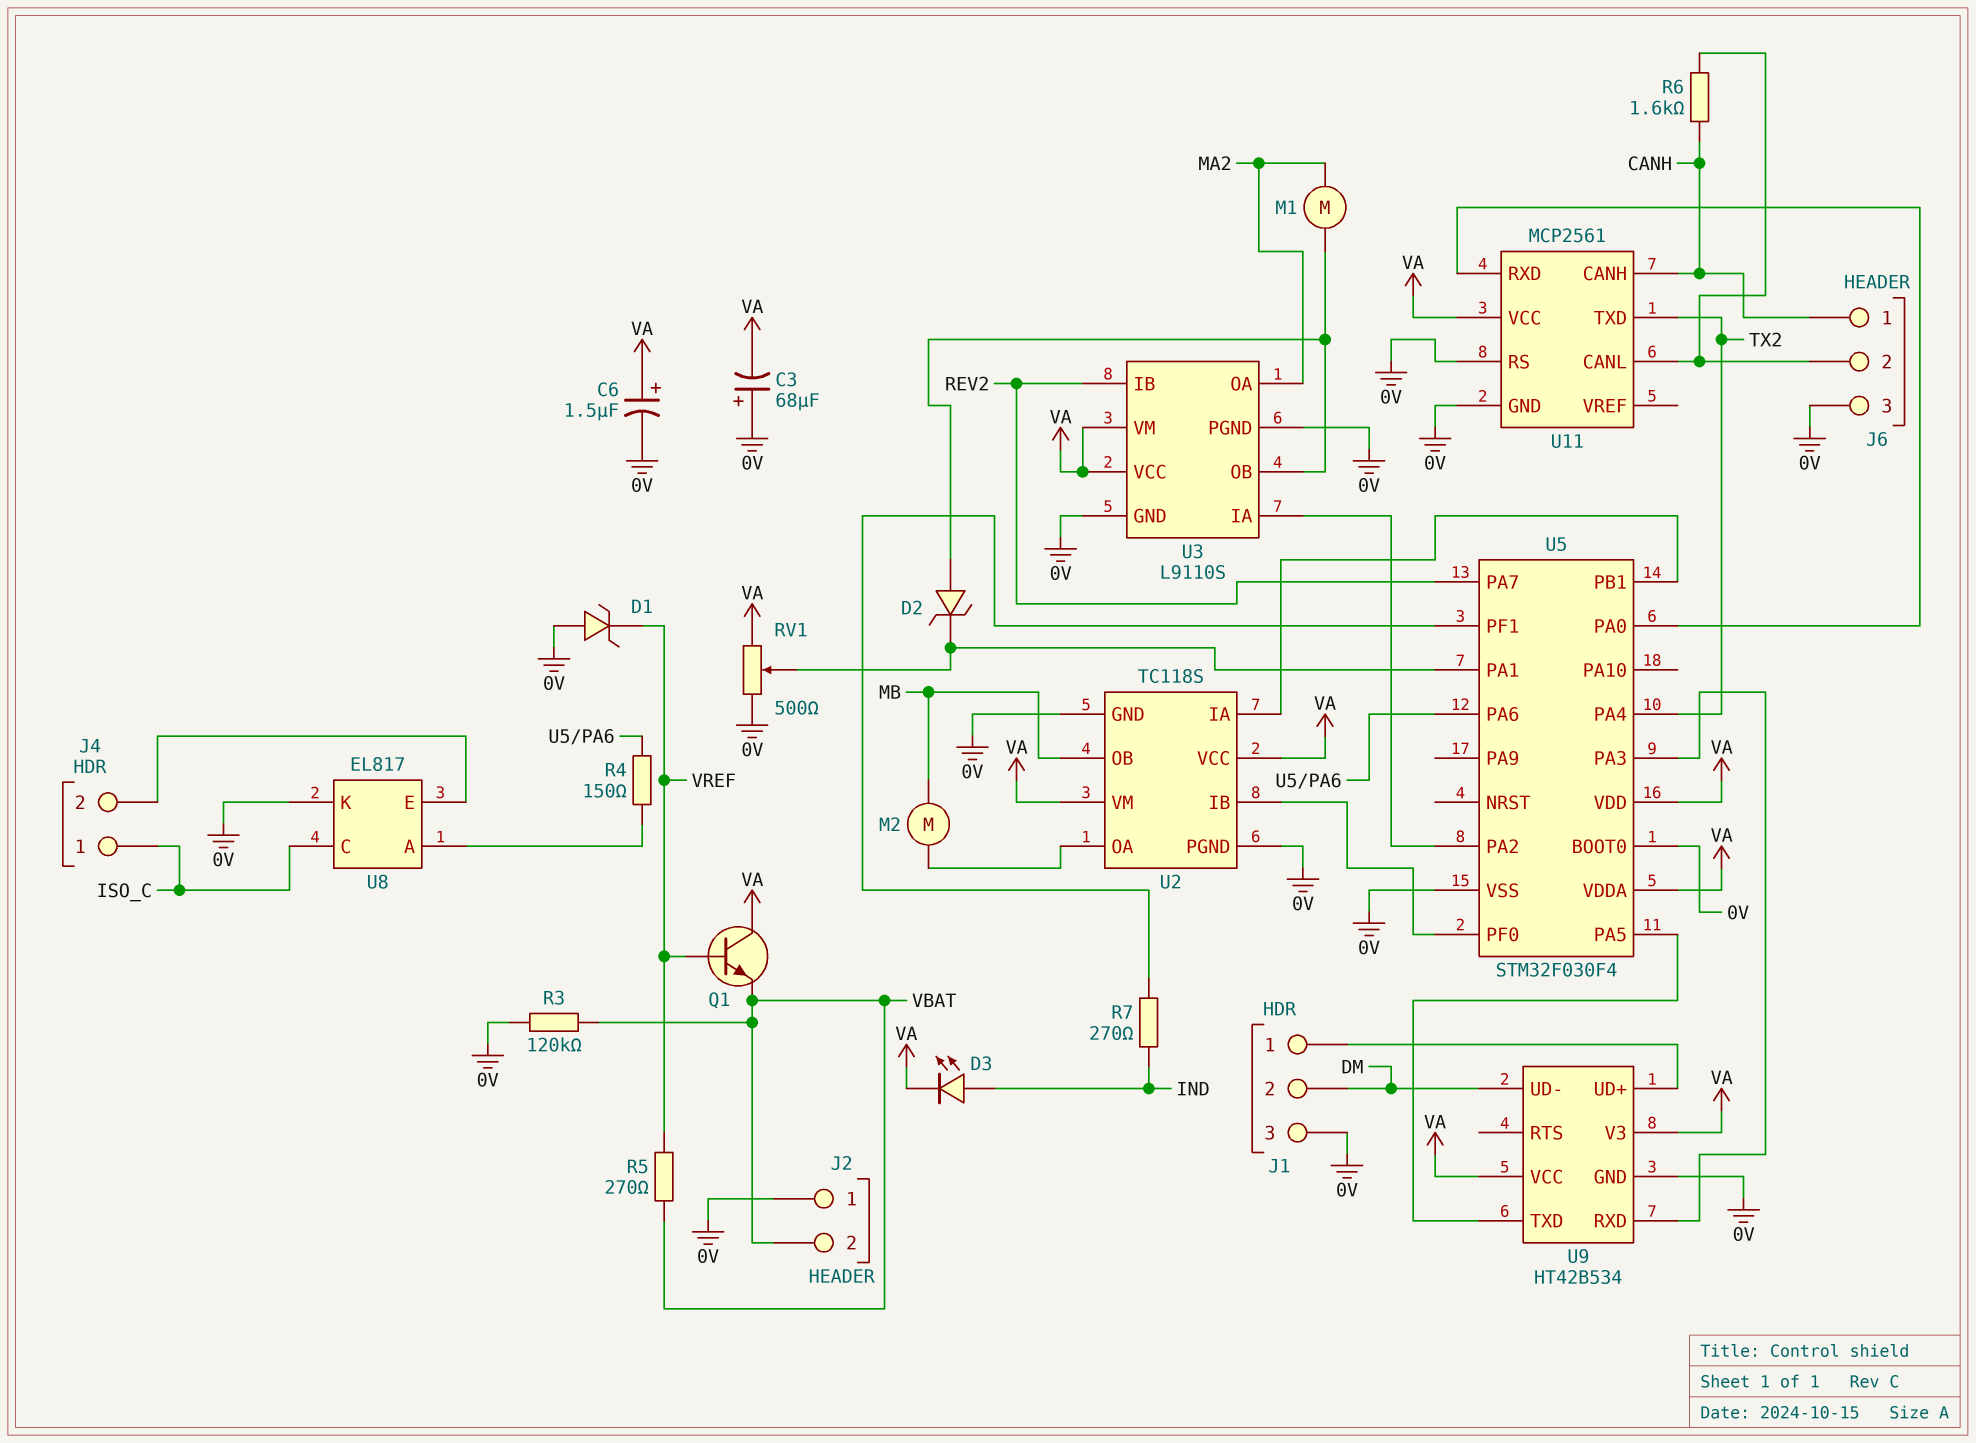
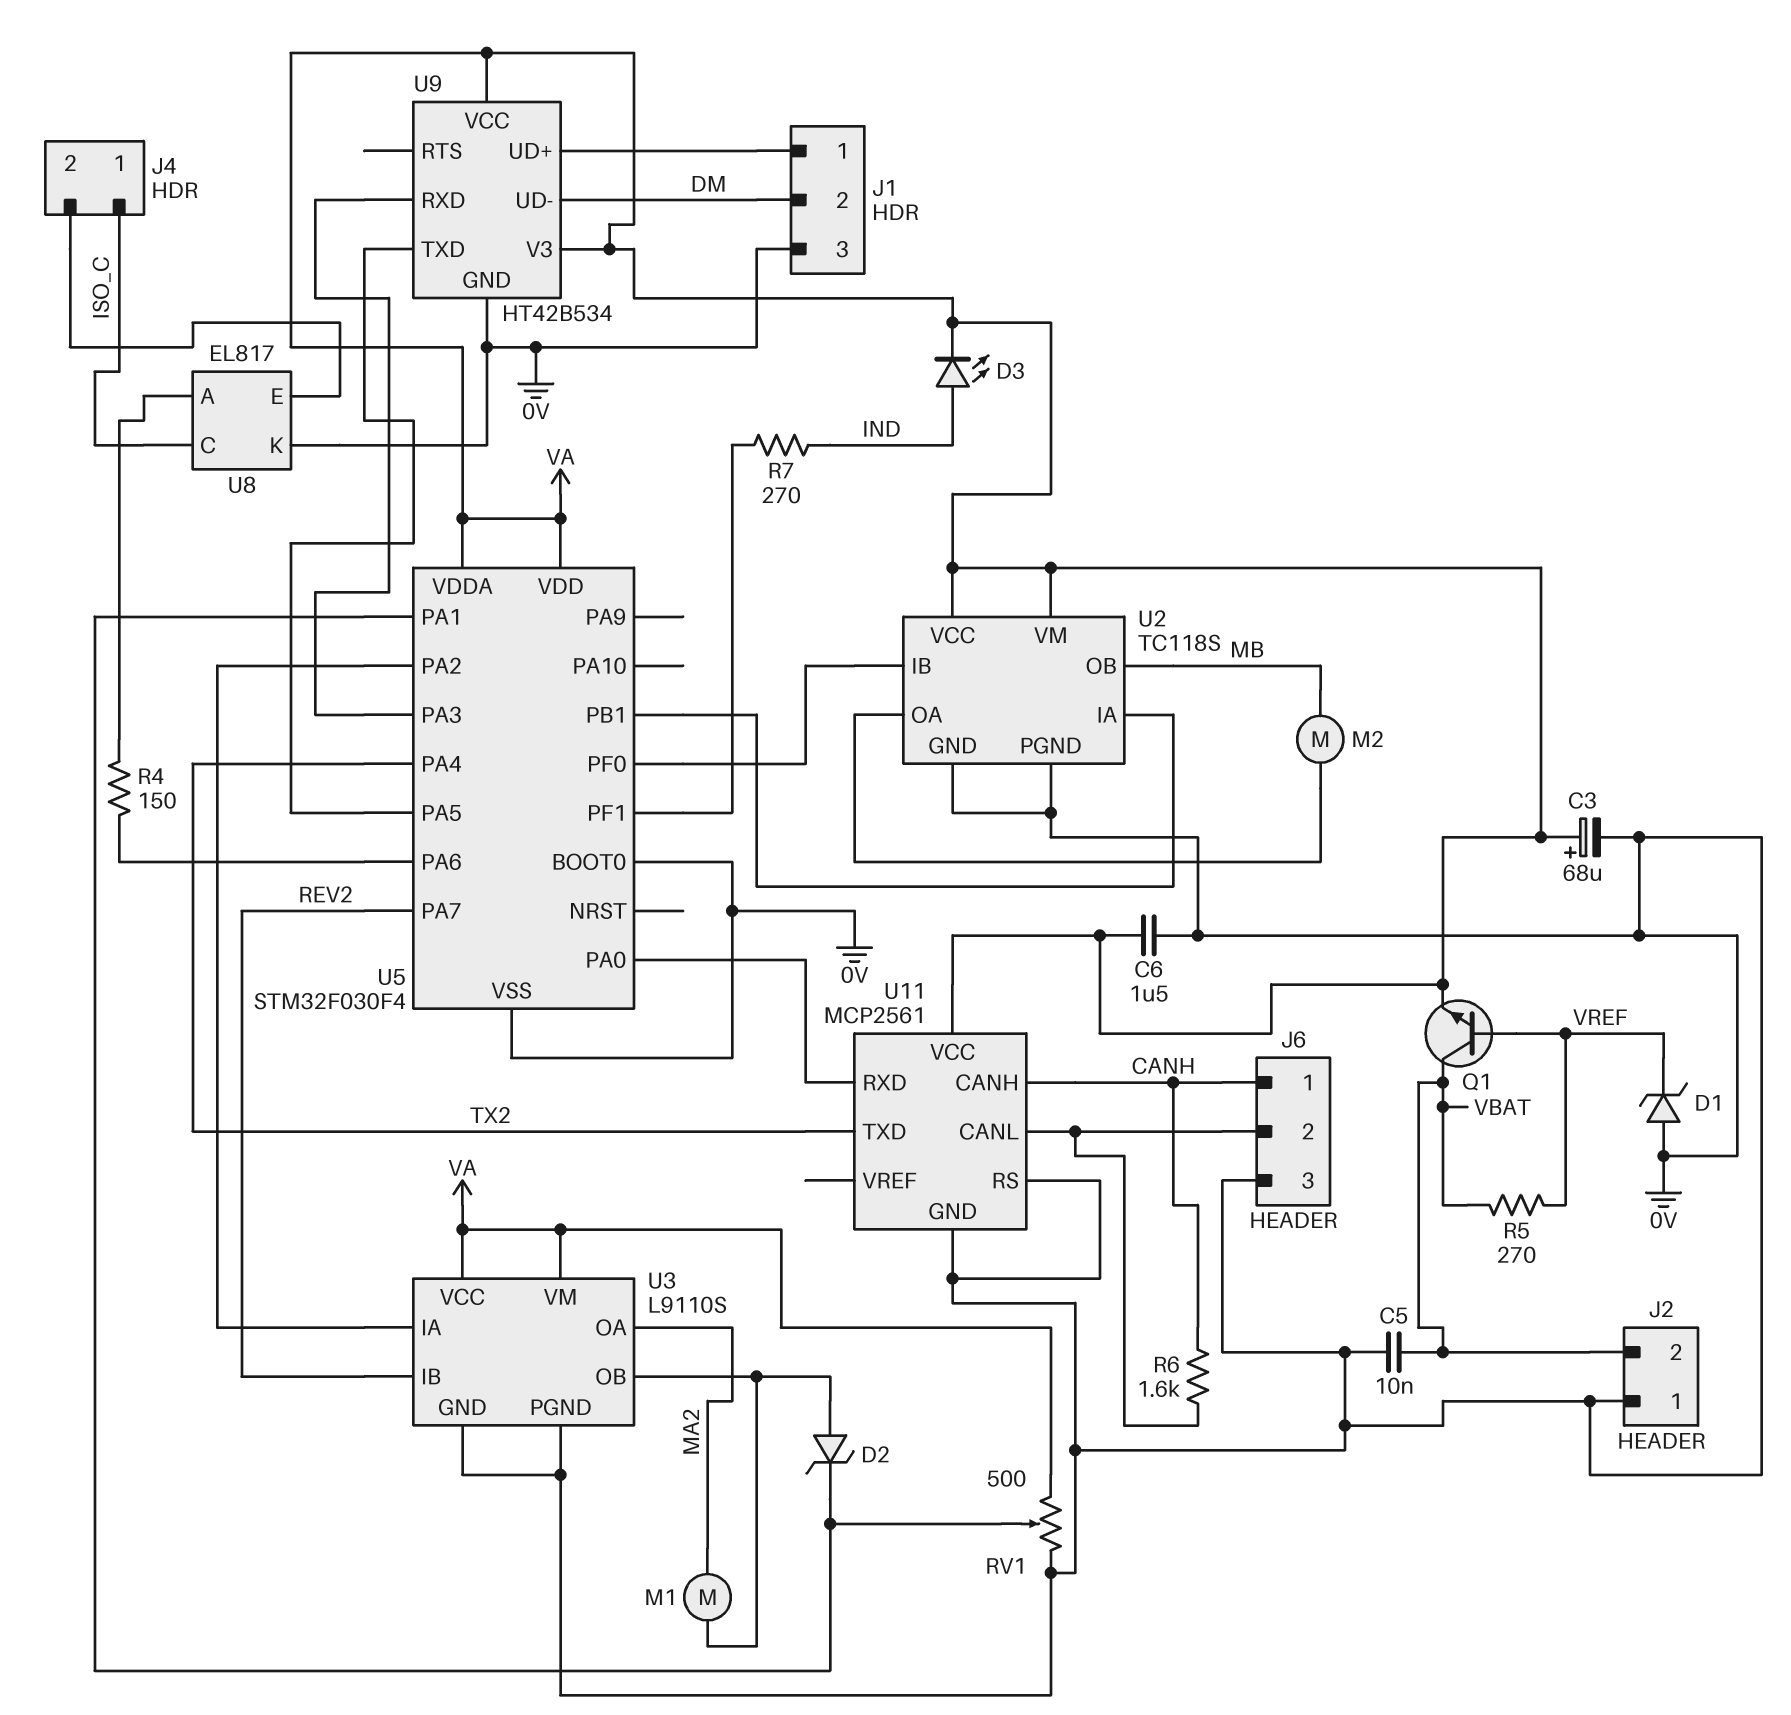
C3: 68uF (plus 0V, minus VA) -> 68uF (plus VA, minus 0V)
C5: none -> 10nF (0V, VBAT)
C6: 1.5uF (plus VA, minus 0V) -> 1.5uF (0V, VA)
Q1: NPN (B VREF, C VA, E VBAT) -> NPN (B VREF, C VBAT, E VA)
R3: 120k (0V, VBAT) -> none

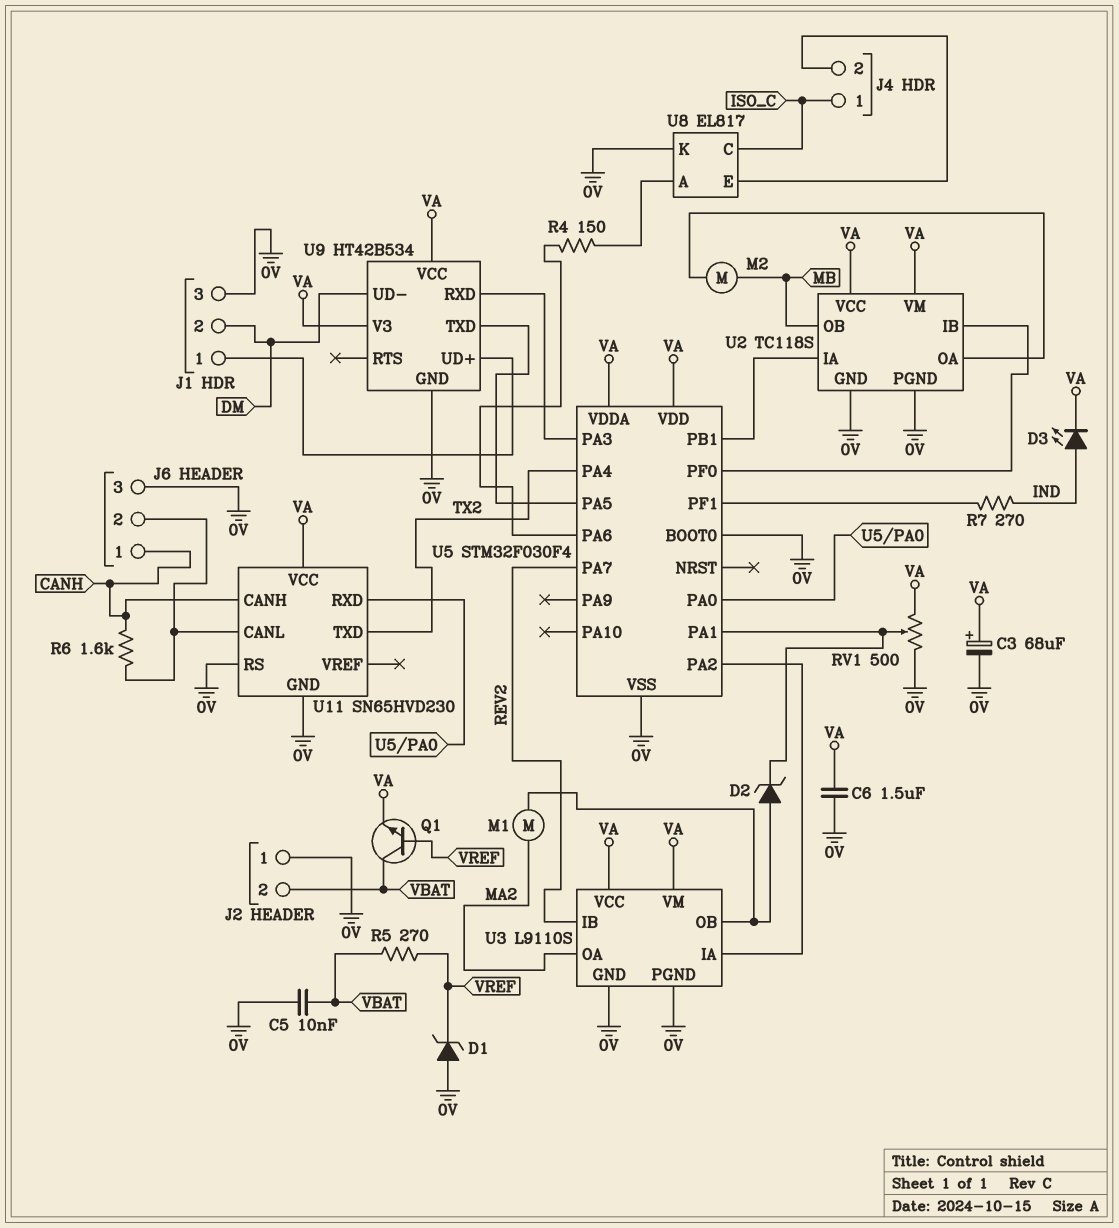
U11: MCP2561 -> SN65HVD230

